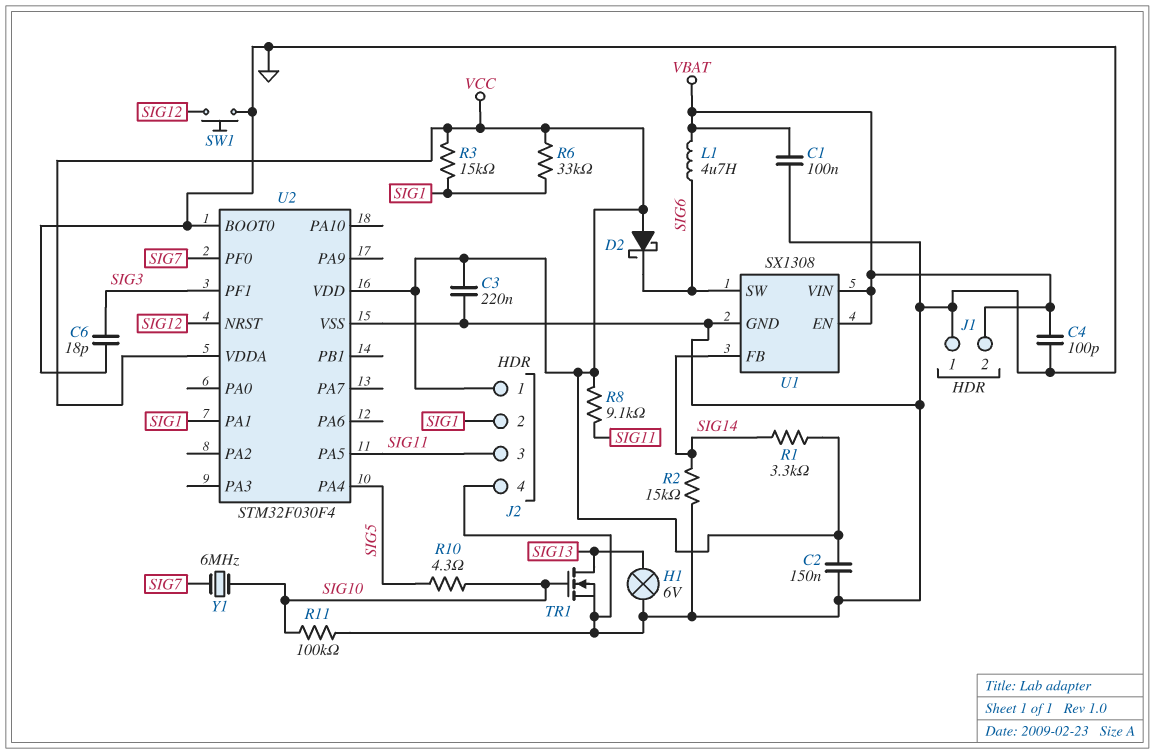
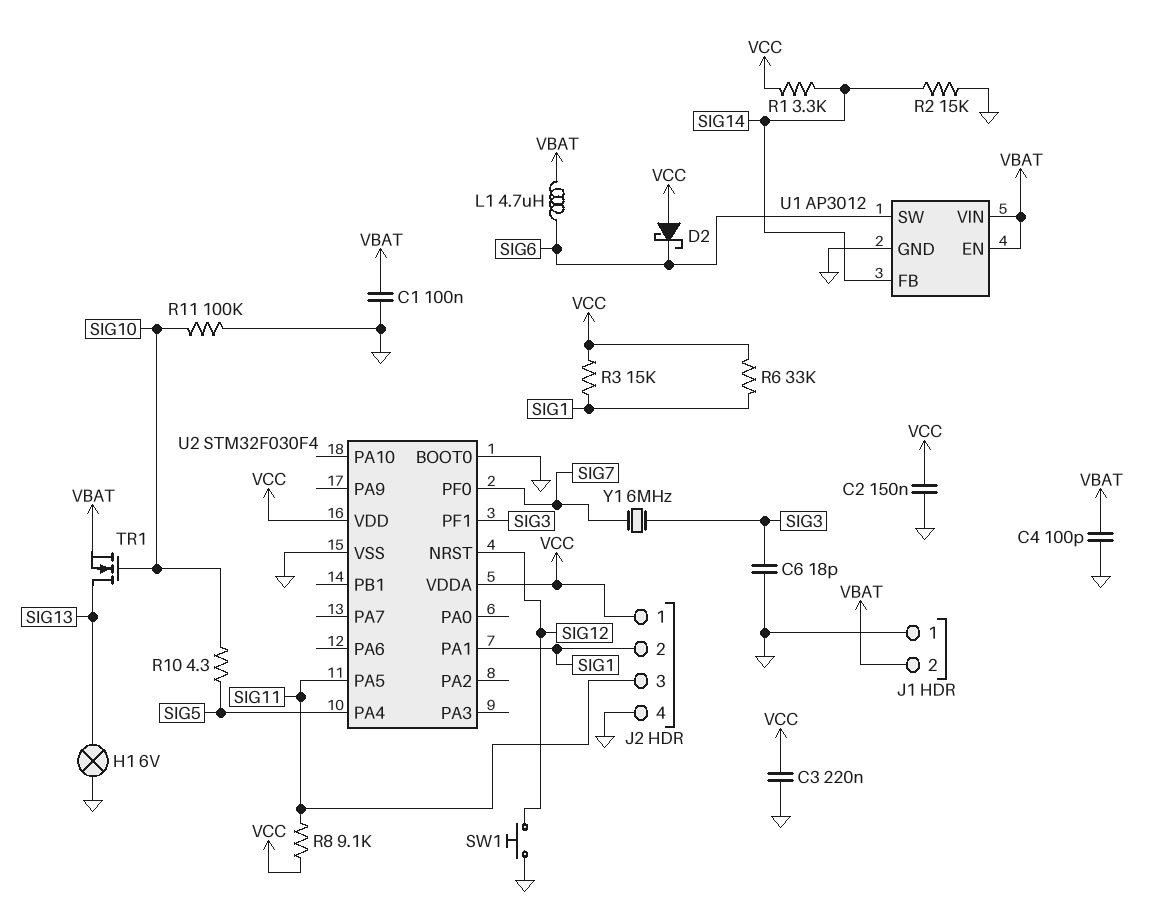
TR1: NMOS (G SIG10, D SIG13, S GND) -> NMOS (G SIG10, D SIG13, S VBAT)
U1: SX1308 -> AP3012
Y1: 6MHz (SIG7, SIG10) -> 6MHz (SIG3, SIG7)

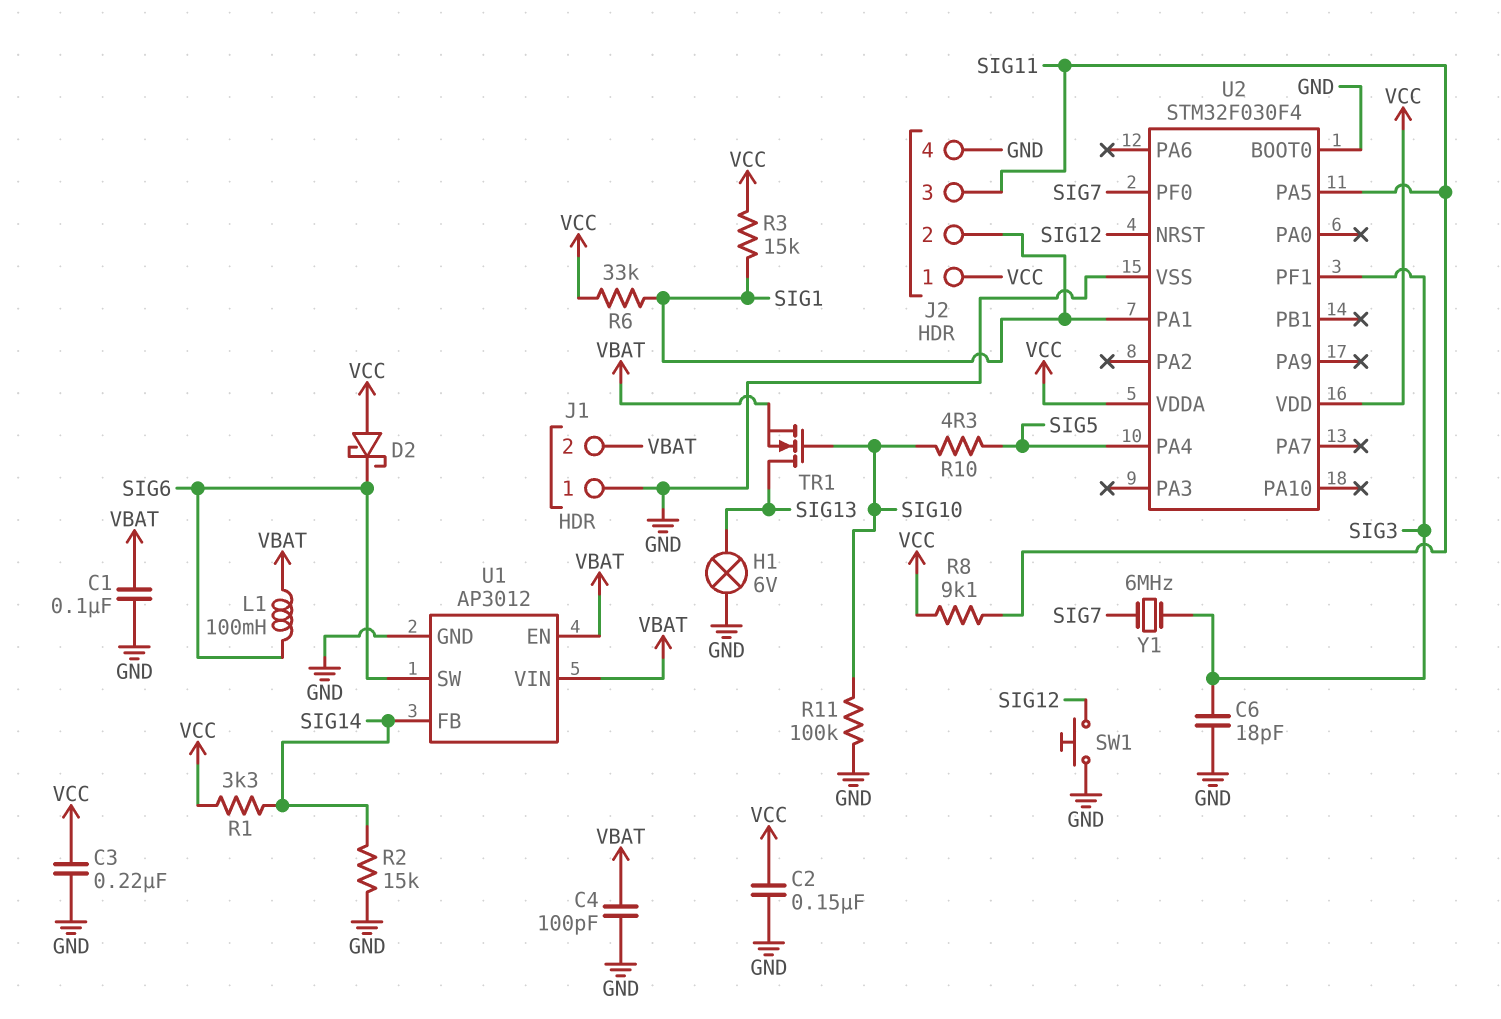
L1: 4.7uH (SIG6, VBAT) -> 100mH (SIG6, VBAT)

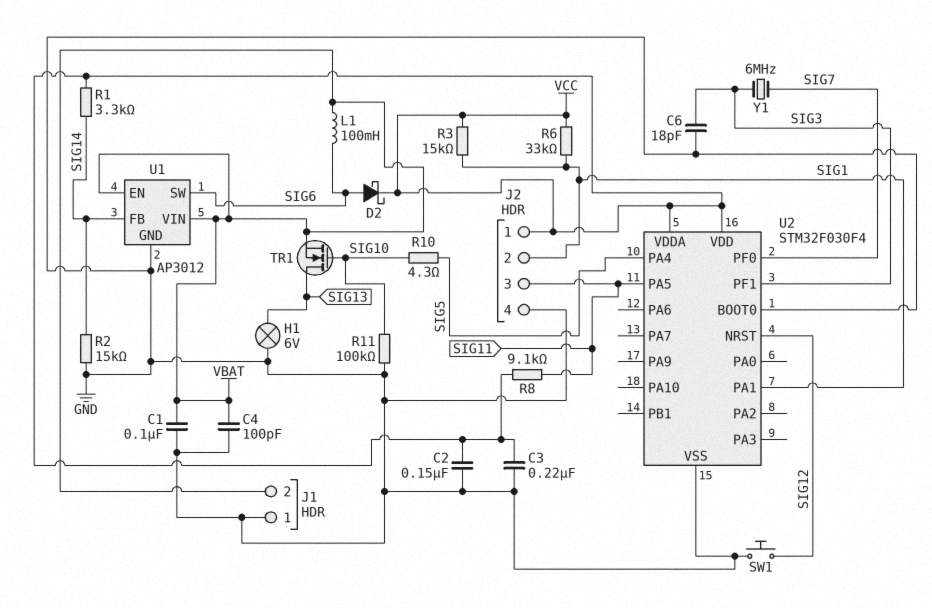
D2: schottky (A VCC, K SIG6) -> schottky (A SIG6, K VCC)

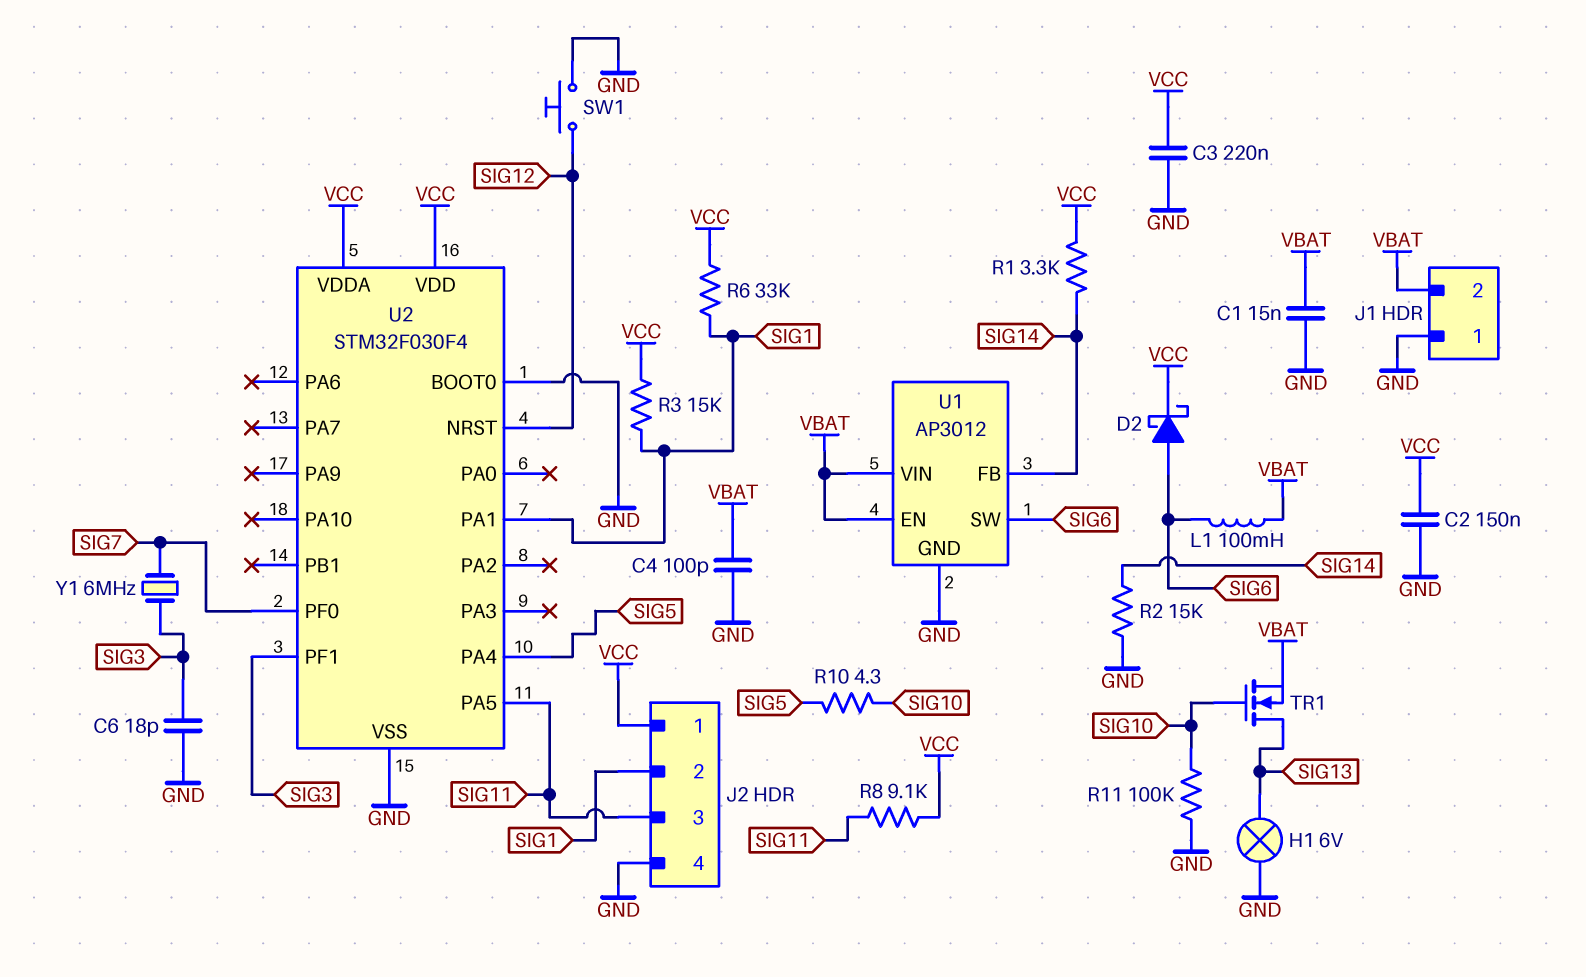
C1: 100nF (GND, VBAT) -> 15nF (GND, VBAT)

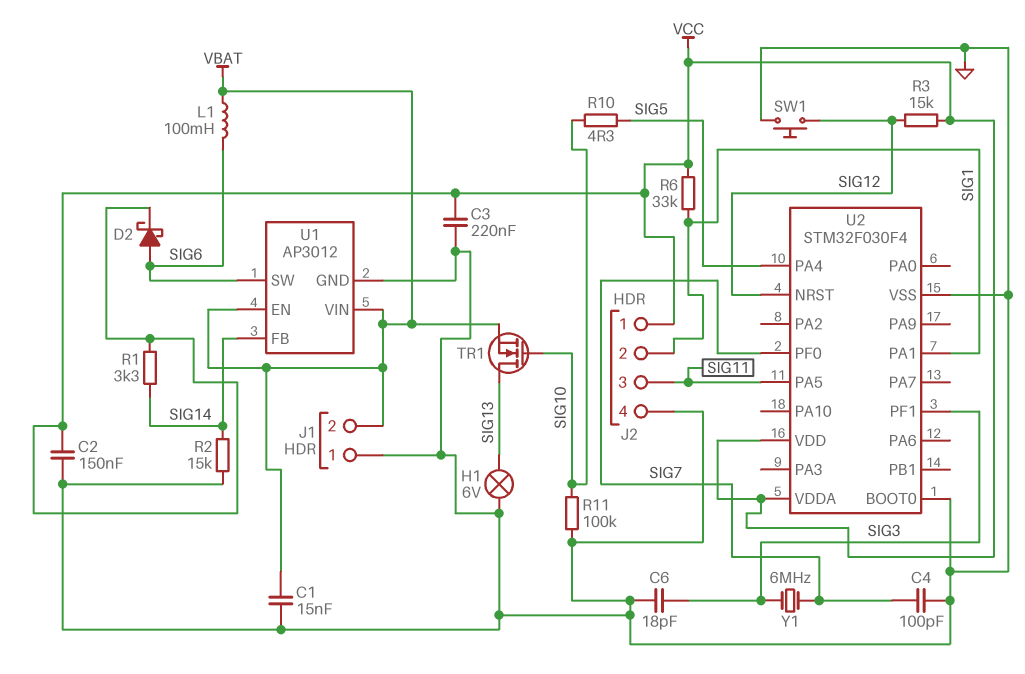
C4: 100pF (GND, VBAT) -> 100pF (GND, SIG7)
R3: 15k (SIG1, VCC) -> 15k (SIG12, VCC)
R8: 9.1k (SIG11, VCC) -> none

